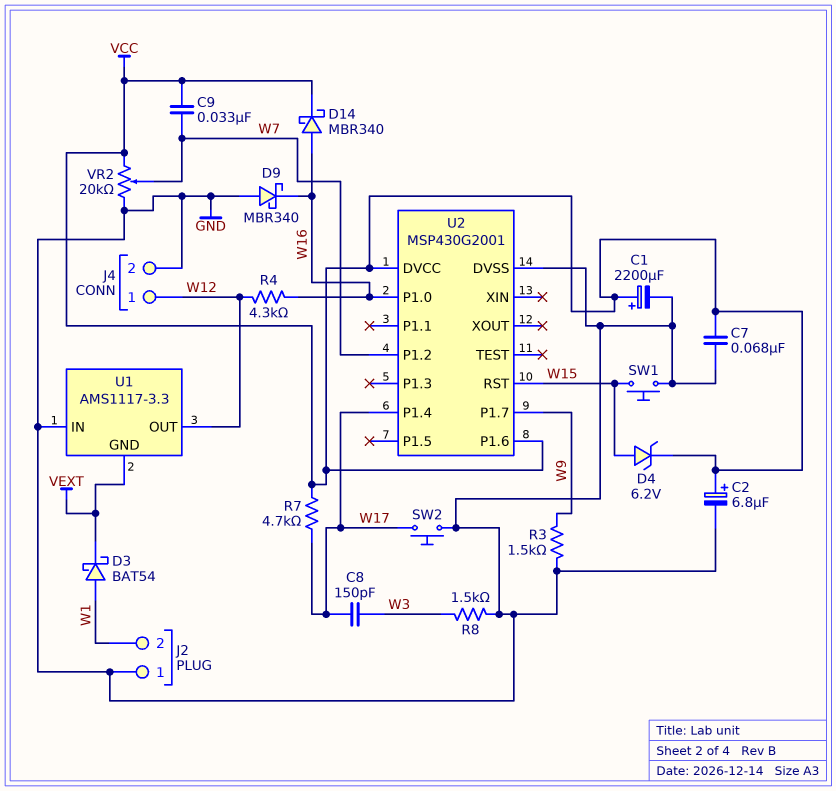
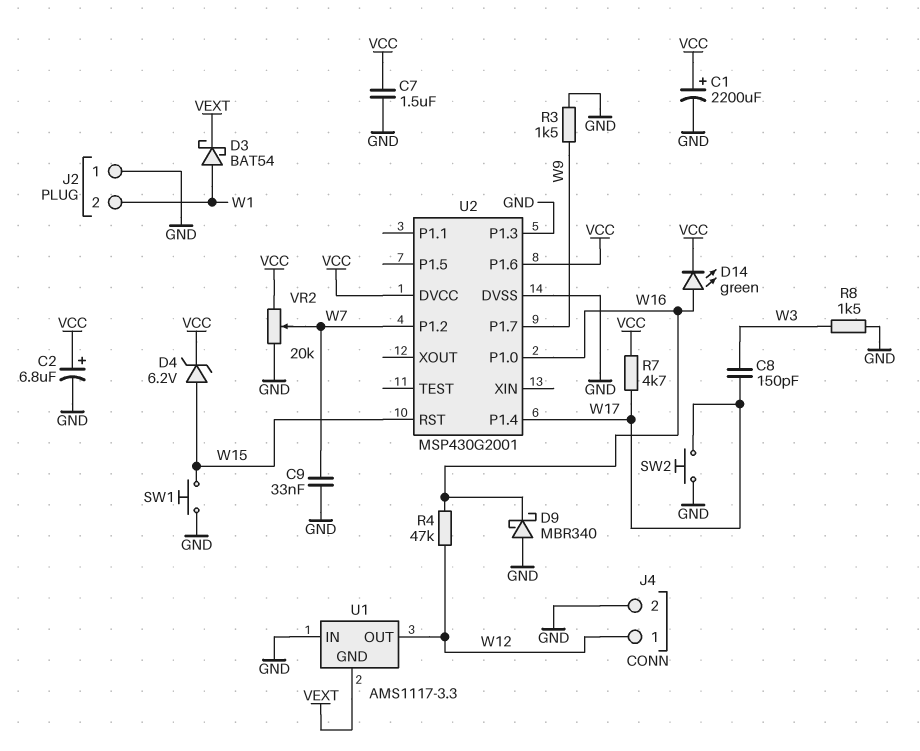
C7: 68nF (GND, VCC) -> 1.5uF (GND, VCC)
C9: 33nF (VCC, W7) -> 33nF (GND, W7)
D14: schottky MBR340 (A W16, K VCC) -> LED green (A W16, K VCC)
R4: 4.3k (W12, W16) -> 47k (W12, W16)
U2 pin P1.3: none -> GND

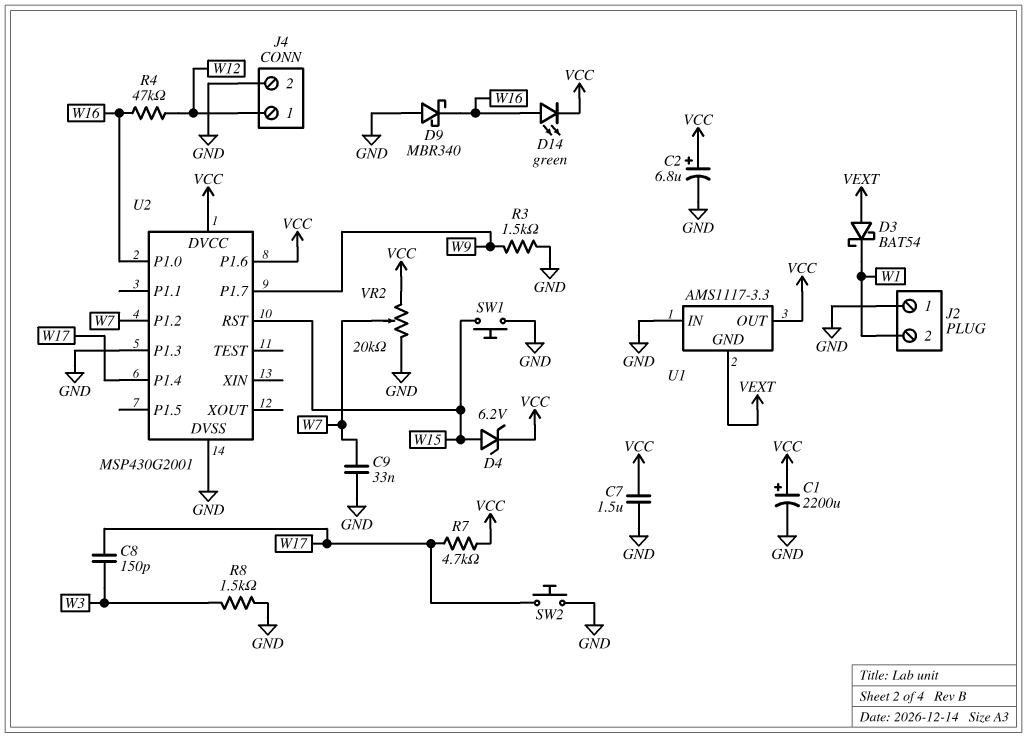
D3: schottky BAT54 (A W1, K VEXT) -> schottky BAT54 (A VEXT, K W1)
U1 pin OUT: W12 -> VCC

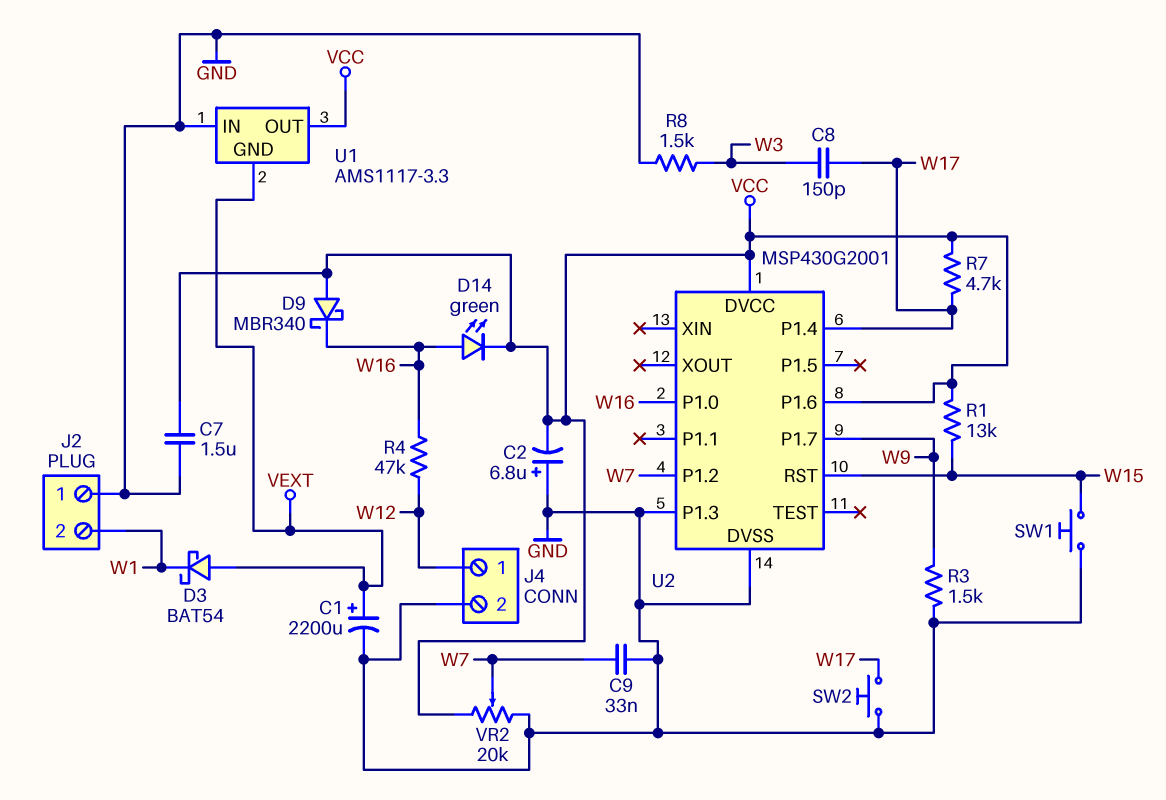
C1: 2200uF (plus VCC, minus GND) -> 2200uF (plus VEXT, minus GND)
C2: 6.8uF (plus VCC, minus GND) -> 6.8uF (plus GND, minus VCC)
D4: zener 6.2V (A W15, K VCC) -> none
D9: schottky MBR340 (A GND, K W16) -> schottky MBR340 (A VCC, K W16)
R1: none -> 13k (VCC, W15)

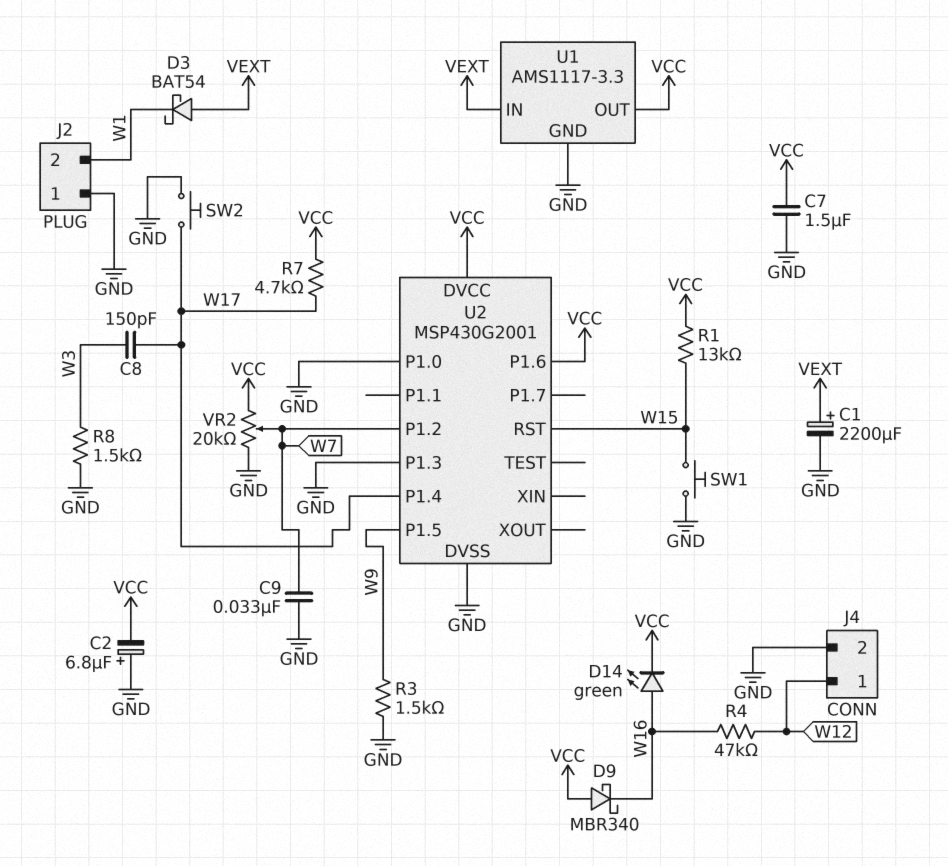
U1 pin GND: VEXT -> GND
U1 pin IN: GND -> VEXT
U2 pin P1.0: W16 -> GND
U2 pin P1.5: none -> W9
U2 pin P1.7: W9 -> none

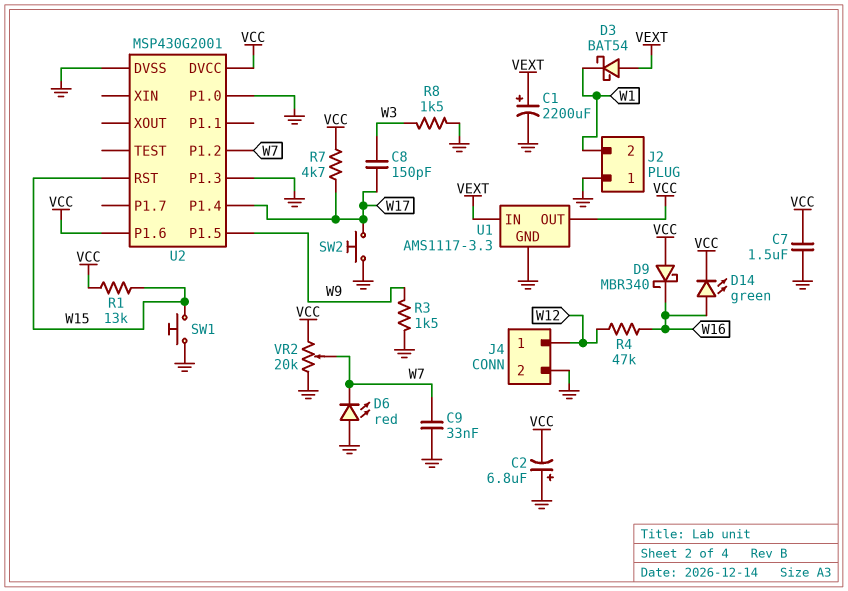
D6: none -> LED red (A GND, K W7)

